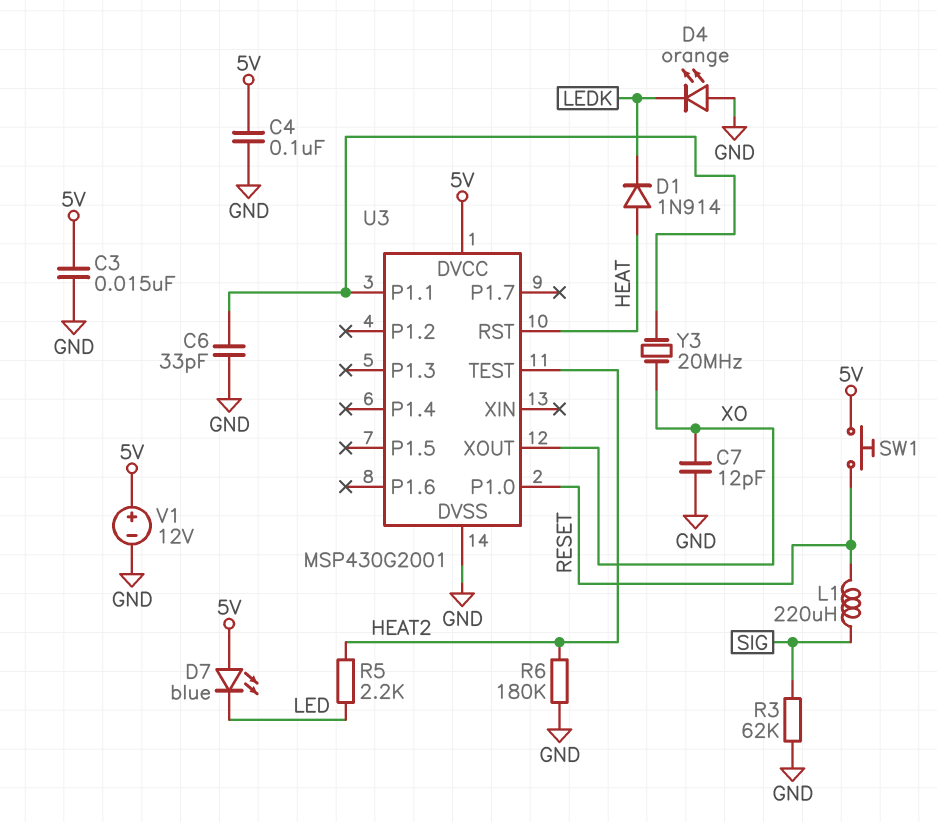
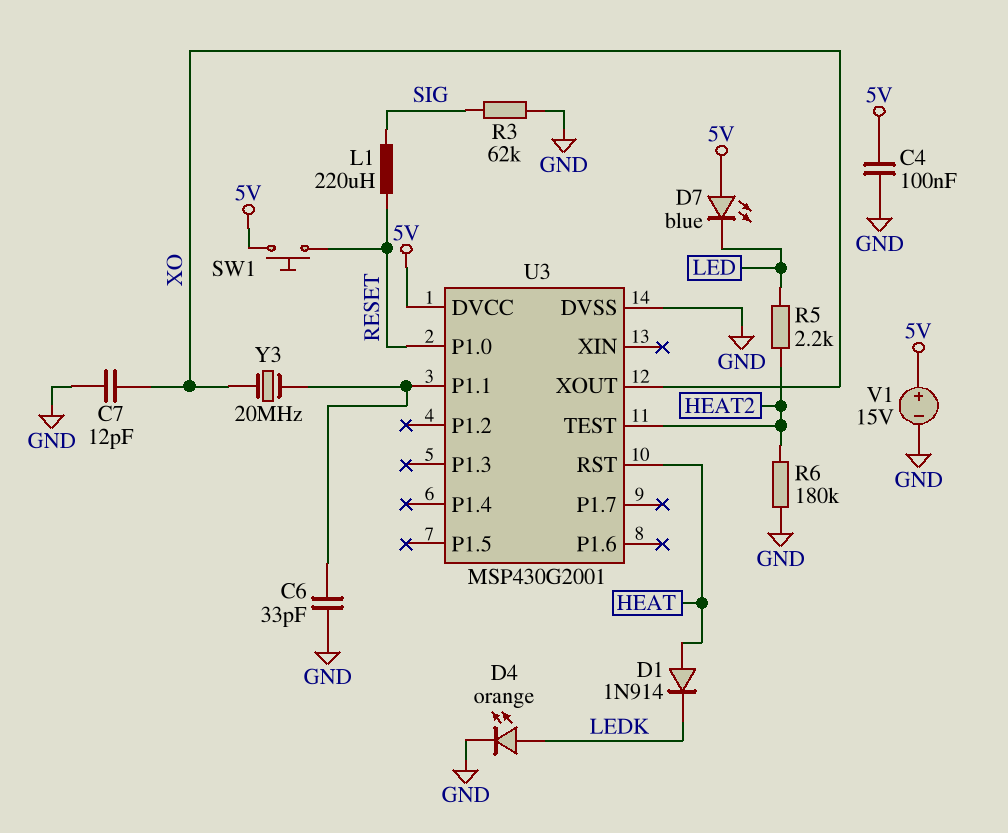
C3: 15nF (5V, GND) -> none
D4: LED orange (A GND, K LEDK) -> LED orange (A LEDK, K GND)
V1: 12V (plus 5V, minus GND) -> 15V (plus 5V, minus GND)

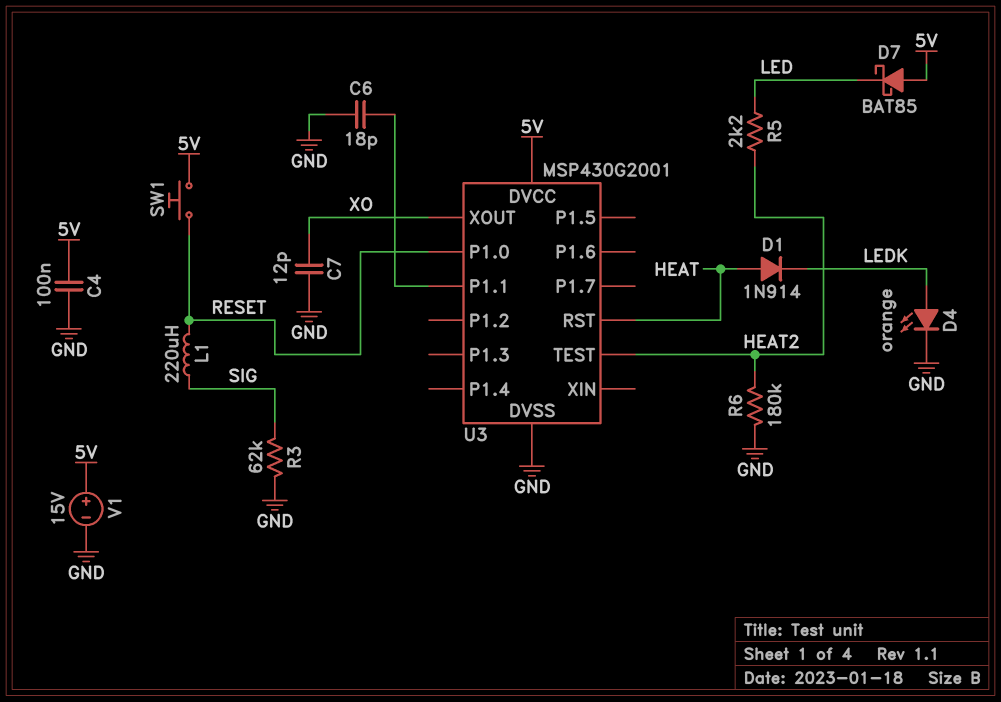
C6: 33pF (GND, U3/P1.1) -> 18pF (GND, U3/P1.1)
D7: LED blue (A 5V, K LED) -> schottky BAT85 (A 5V, K LED)
Y3: 20MHz (U3/P1.1, XO) -> none

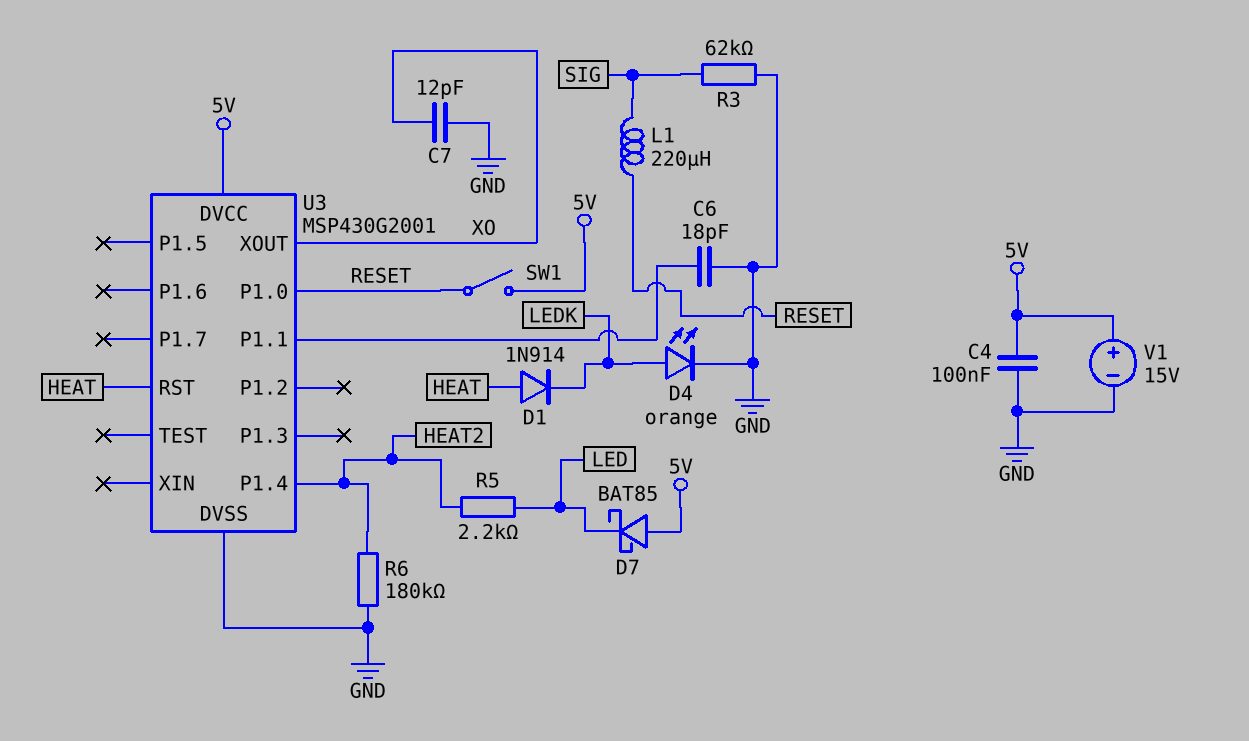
SW1: button (5V, RESET) -> switch (5V, RESET)
U3 pin P1.4: none -> HEAT2
U3 pin TEST: HEAT2 -> none

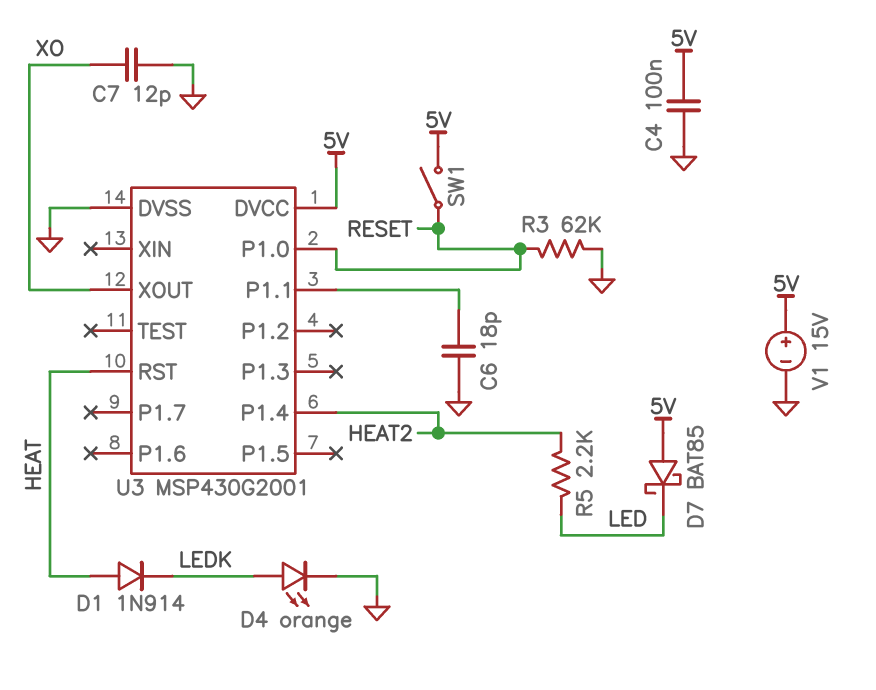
L1: 220uH (RESET, SIG) -> none
R3: 62k (GND, SIG) -> 62k (GND, RESET)
R6: 180k (GND, HEAT2) -> none

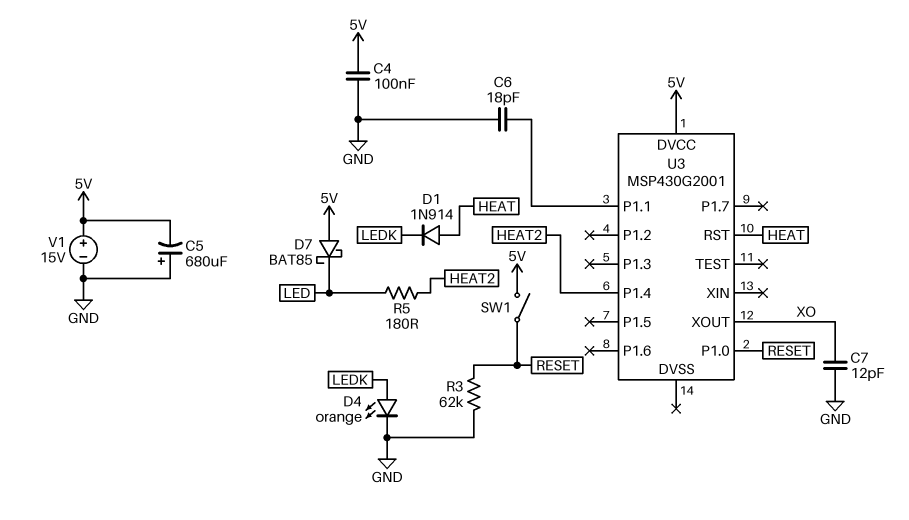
C5: none -> 680uF (plus GND, minus 5V)
R5: 2.2k (HEAT2, LED) -> 180 (HEAT2, LED)
U3 pin DVSS: GND -> none

